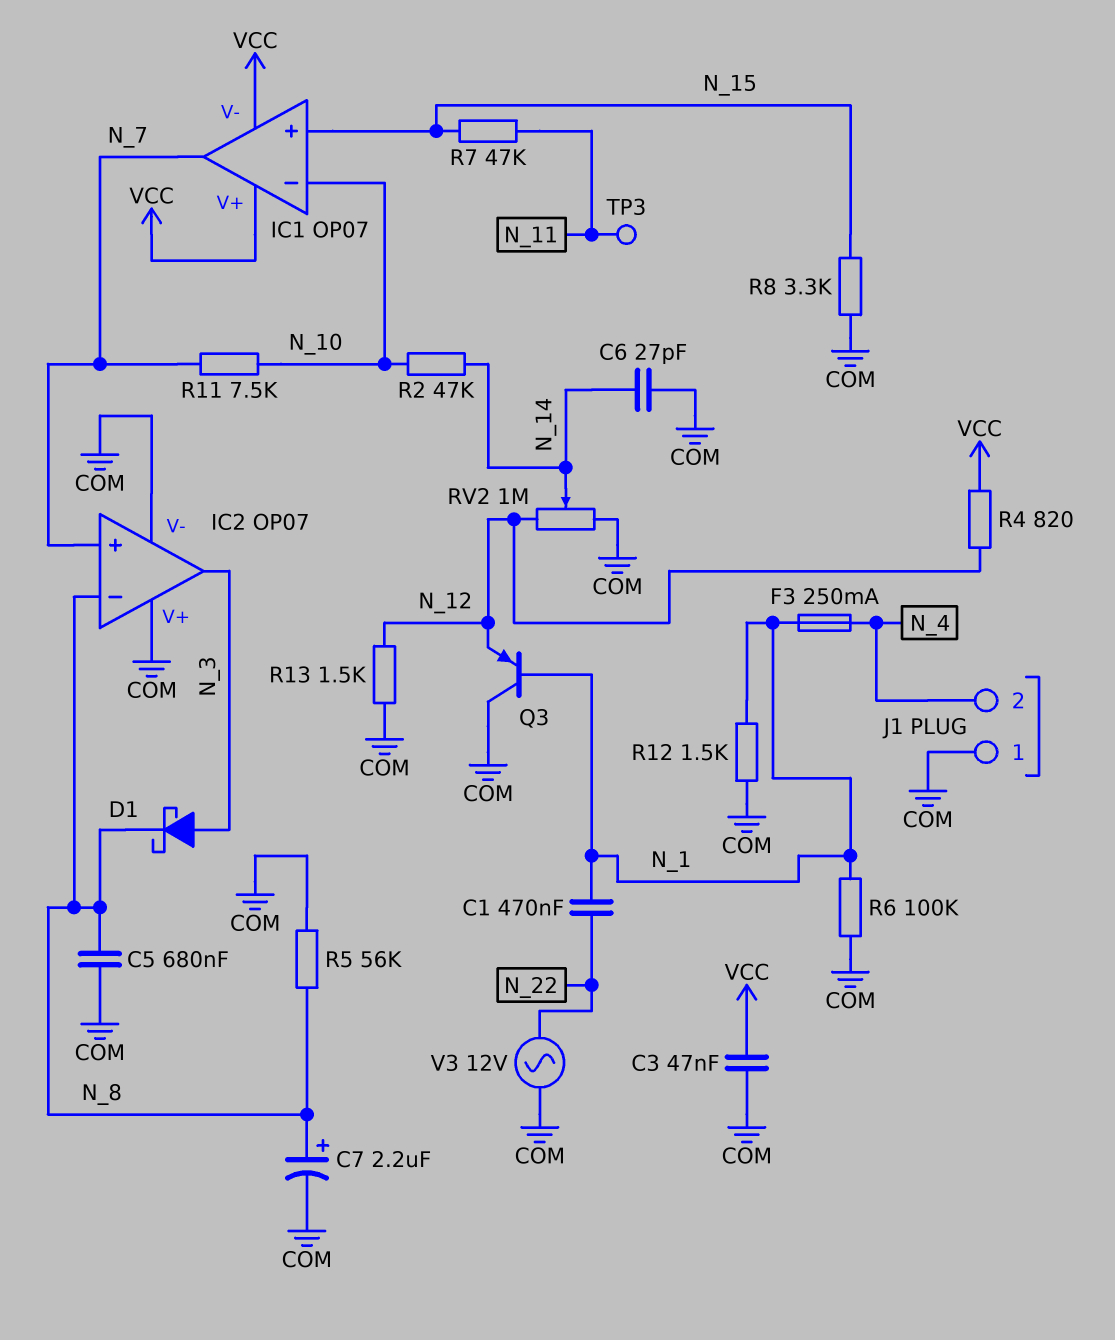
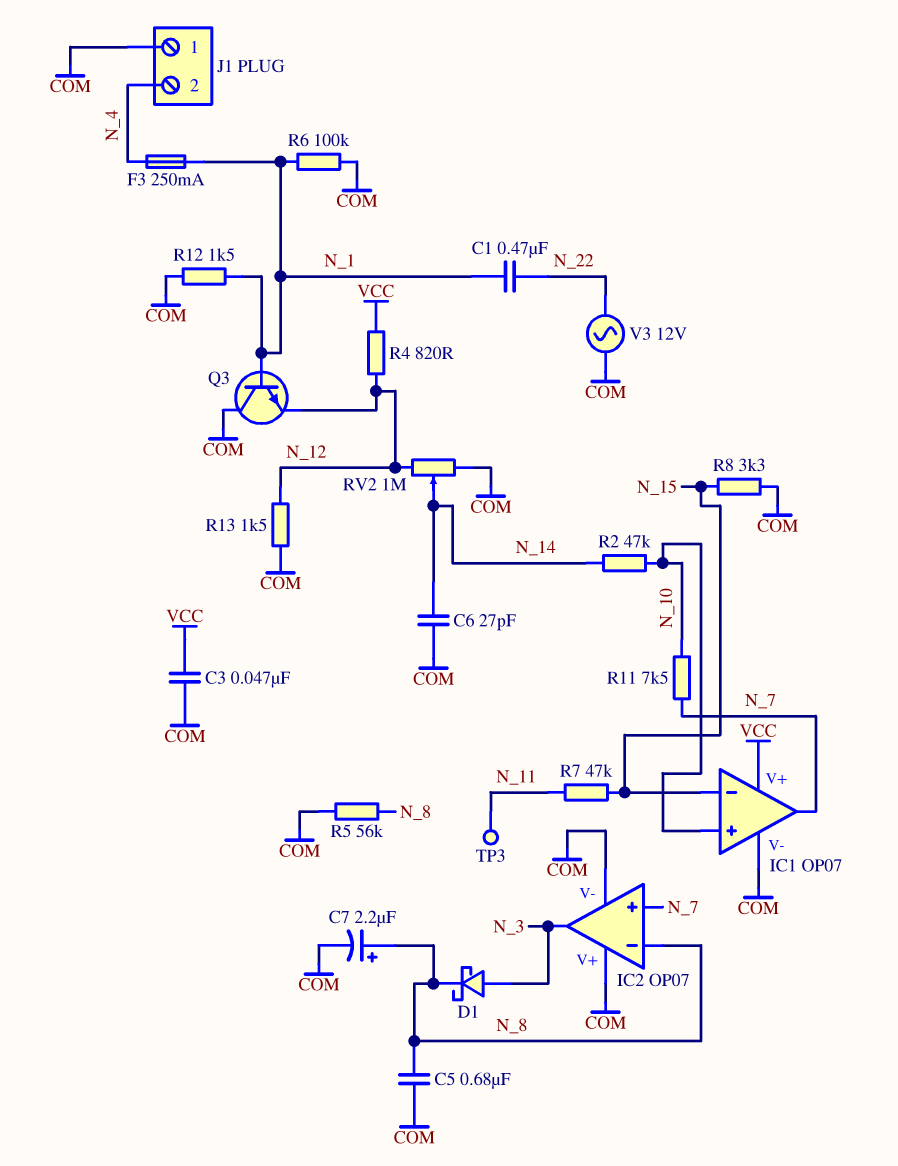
IC1 pin V-: VCC -> COM
IC1 pin in+: N_15 -> N_10
IC1 pin in-: N_10 -> N_15
Q3: PNP (B N_1, C COM, E N_12) -> NPN (B N_1, C COM, E N_12)

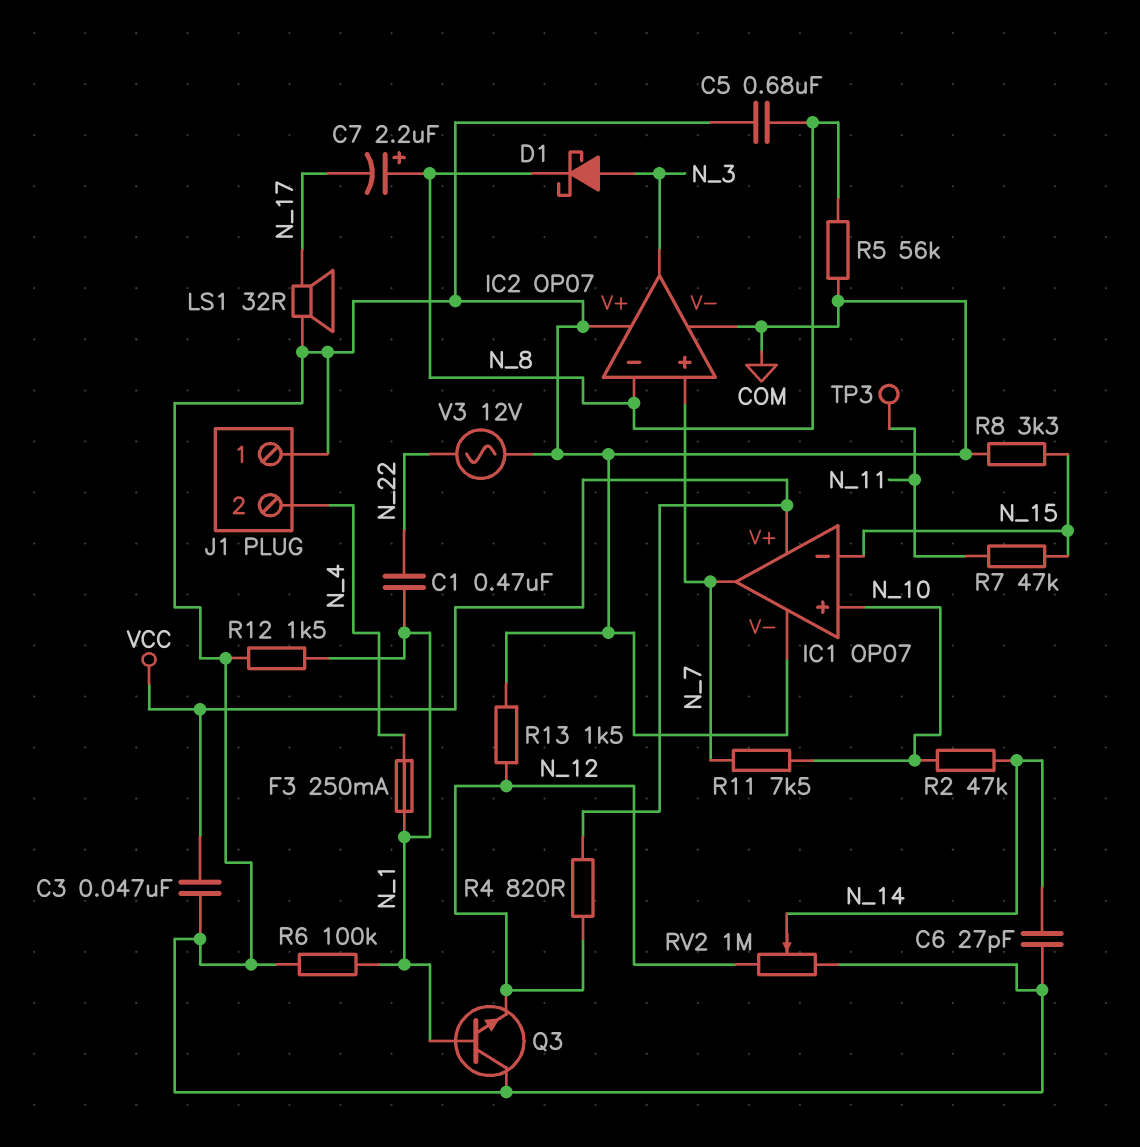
C7: 2.2uF (plus N_8, minus COM) -> 2.2uF (plus N_8, minus N_17)
LS1: none -> speaker 32R (COM, N_17)

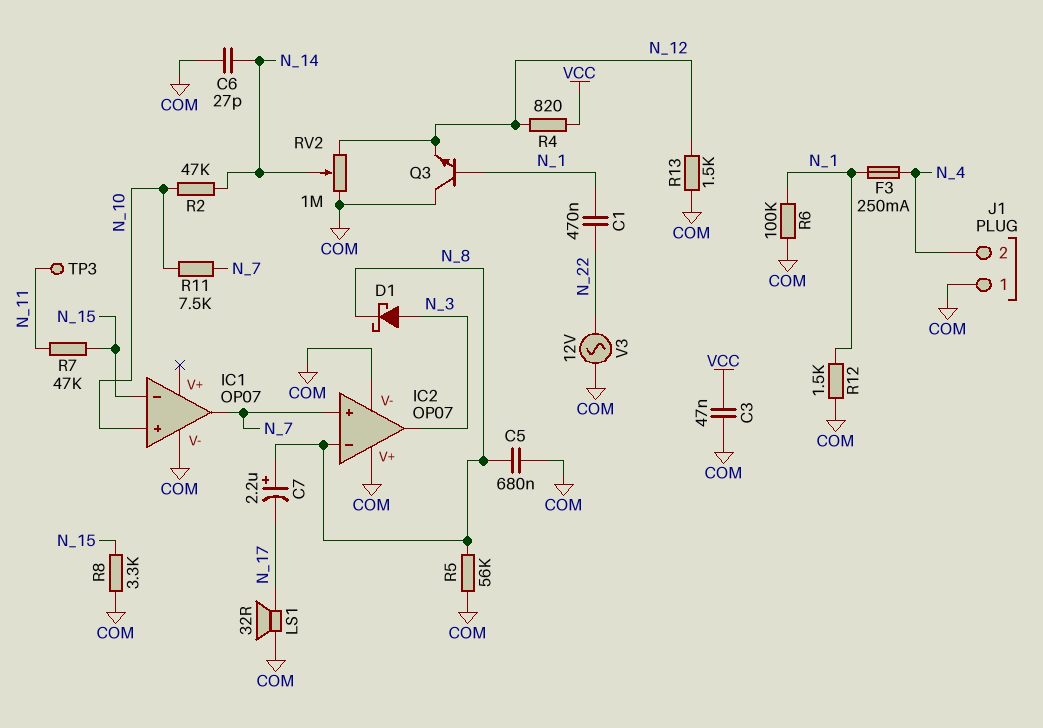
IC1 pin V+: VCC -> none

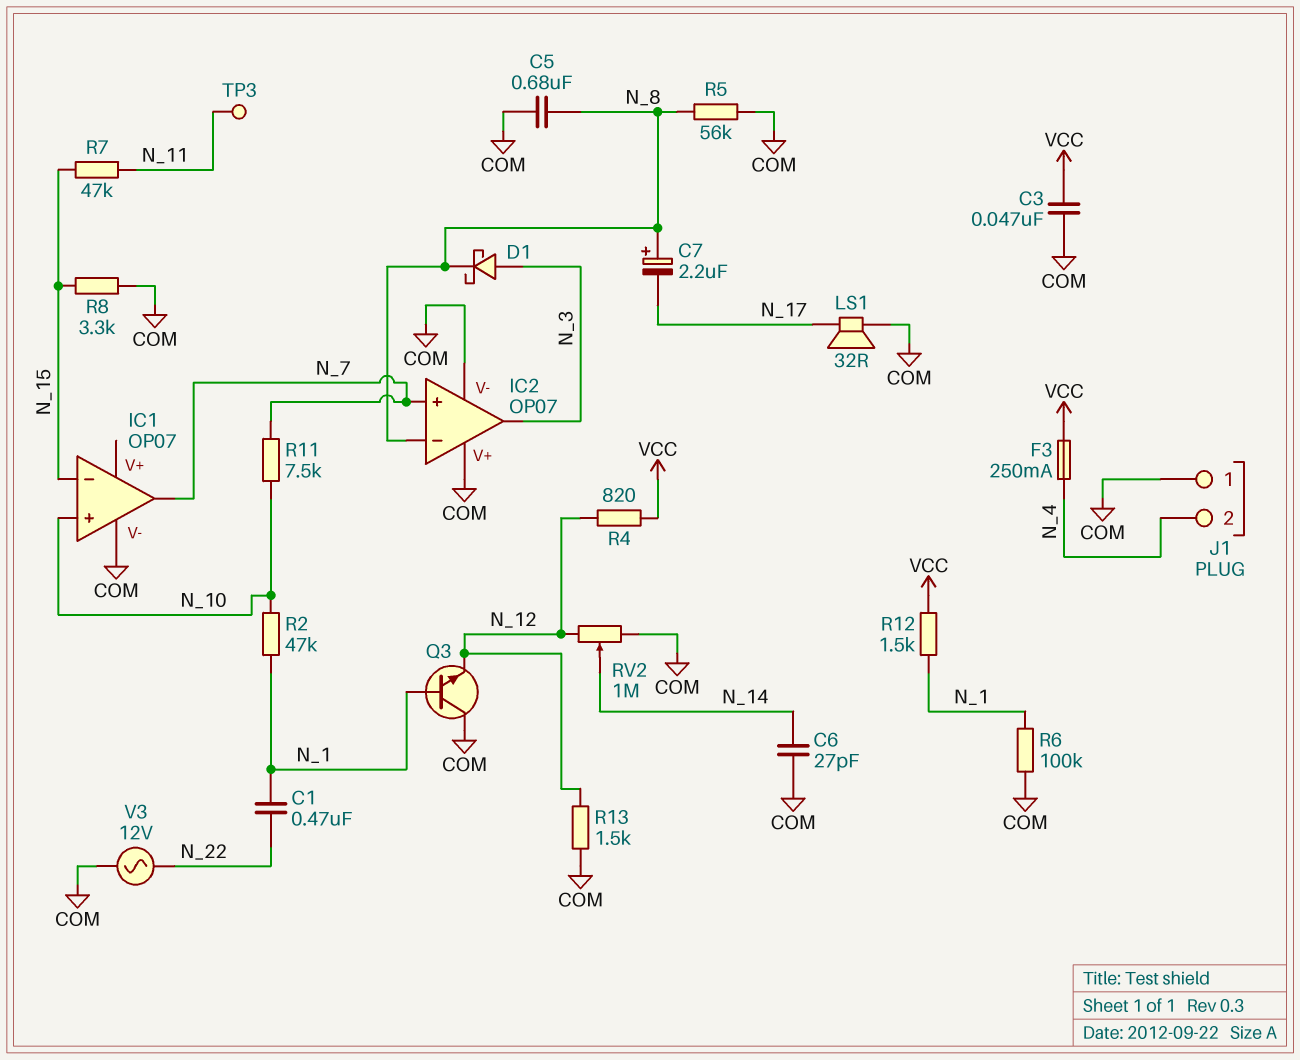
F3: 250mA (N_1, N_4) -> 250mA (N_4, VCC)
R2: 47k (N_10, N_14) -> 47k (N_1, N_10)
R12: 1.5k (COM, N_1) -> 1.5k (N_1, VCC)

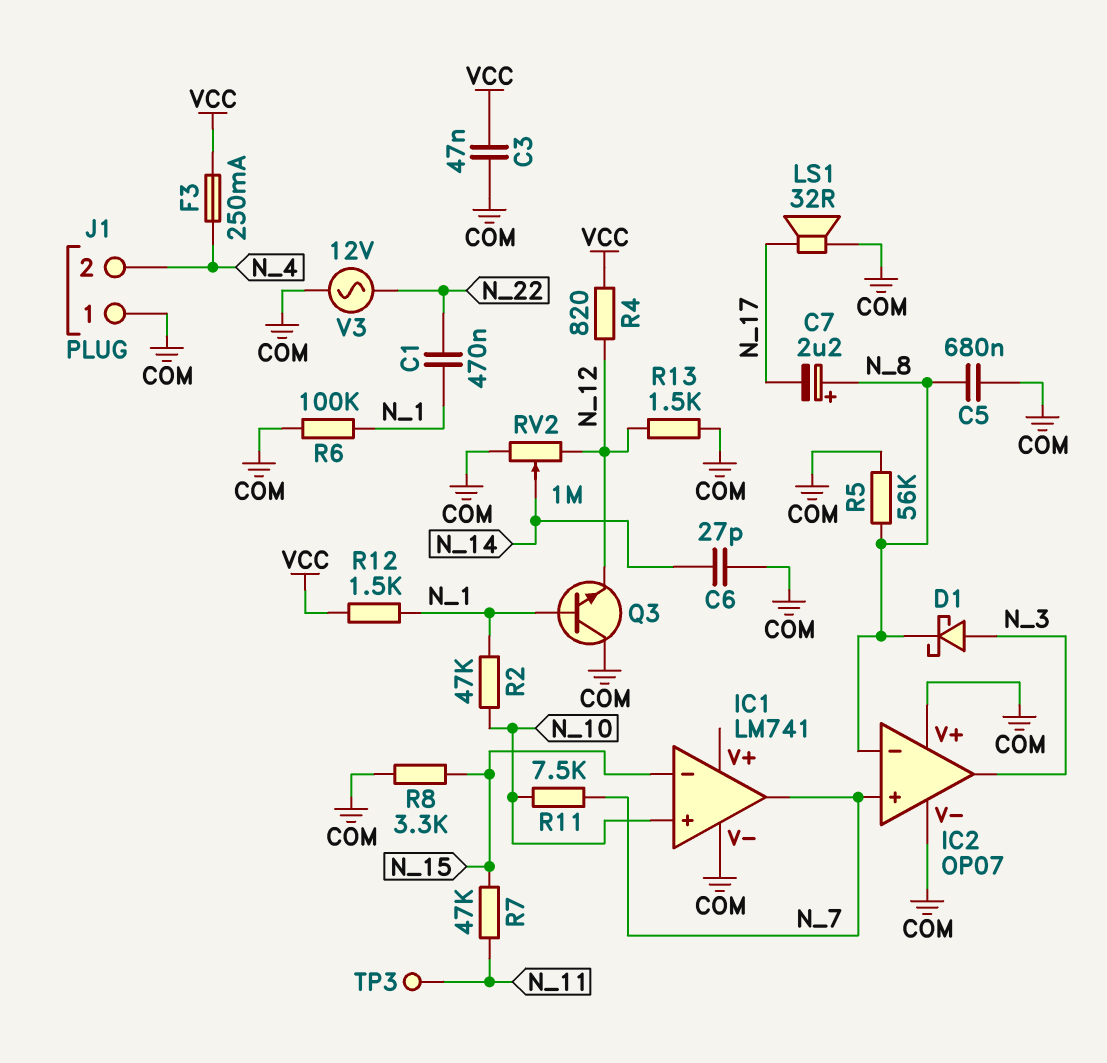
IC1: OP07 -> LM741

